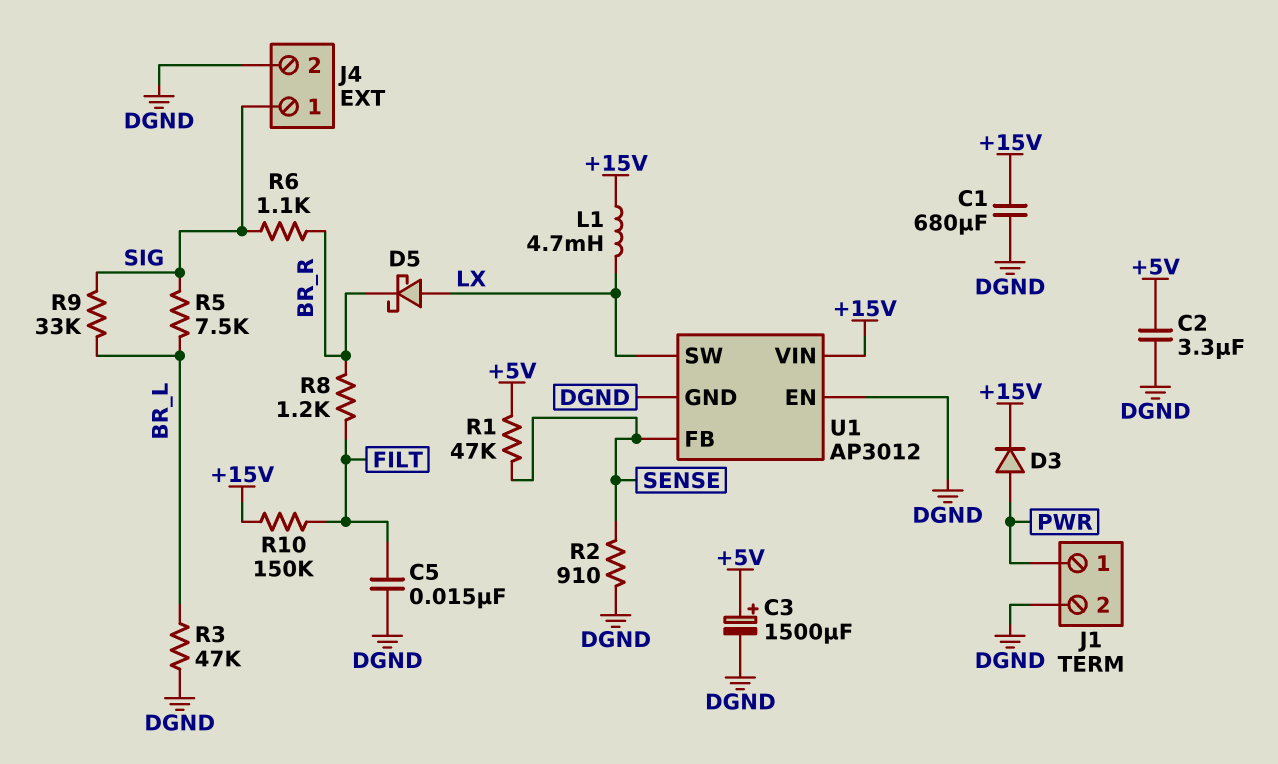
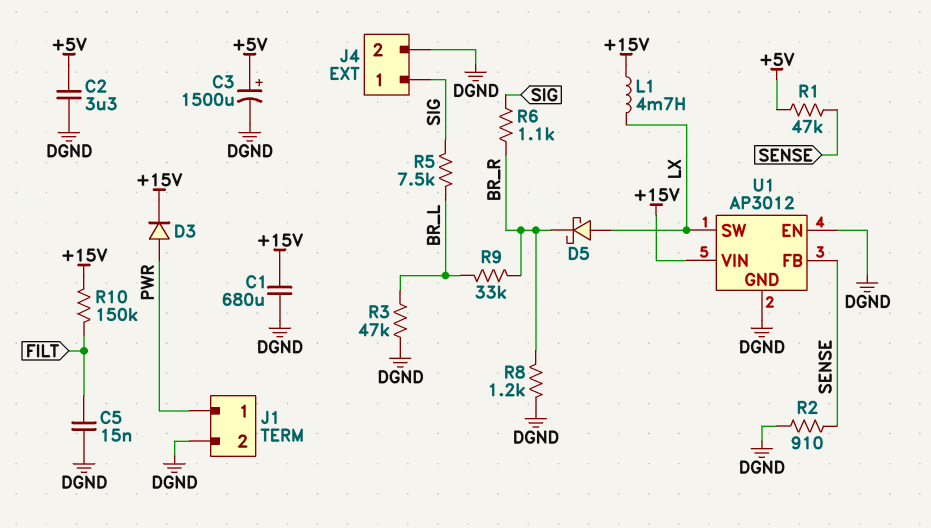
R8: 1.2k (BR_R, FILT) -> 1.2k (BR_R, DGND)
R9: 33k (BR_L, SIG) -> 33k (BR_L, BR_R)

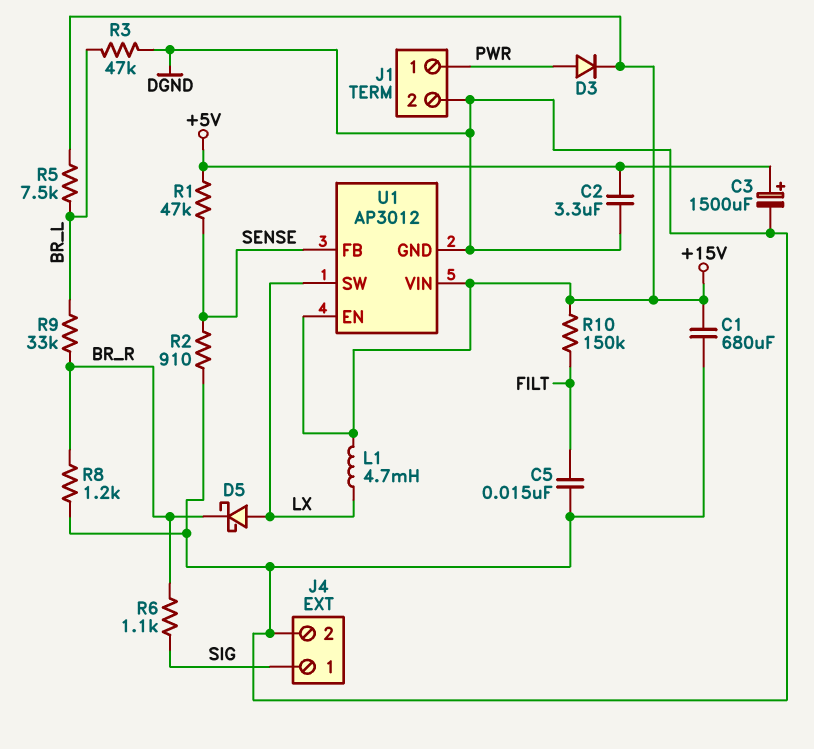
R5: 7.5k (BR_L, SIG) -> 7.5k (+15V, BR_L)
U1 pin EN: DGND -> +15V

